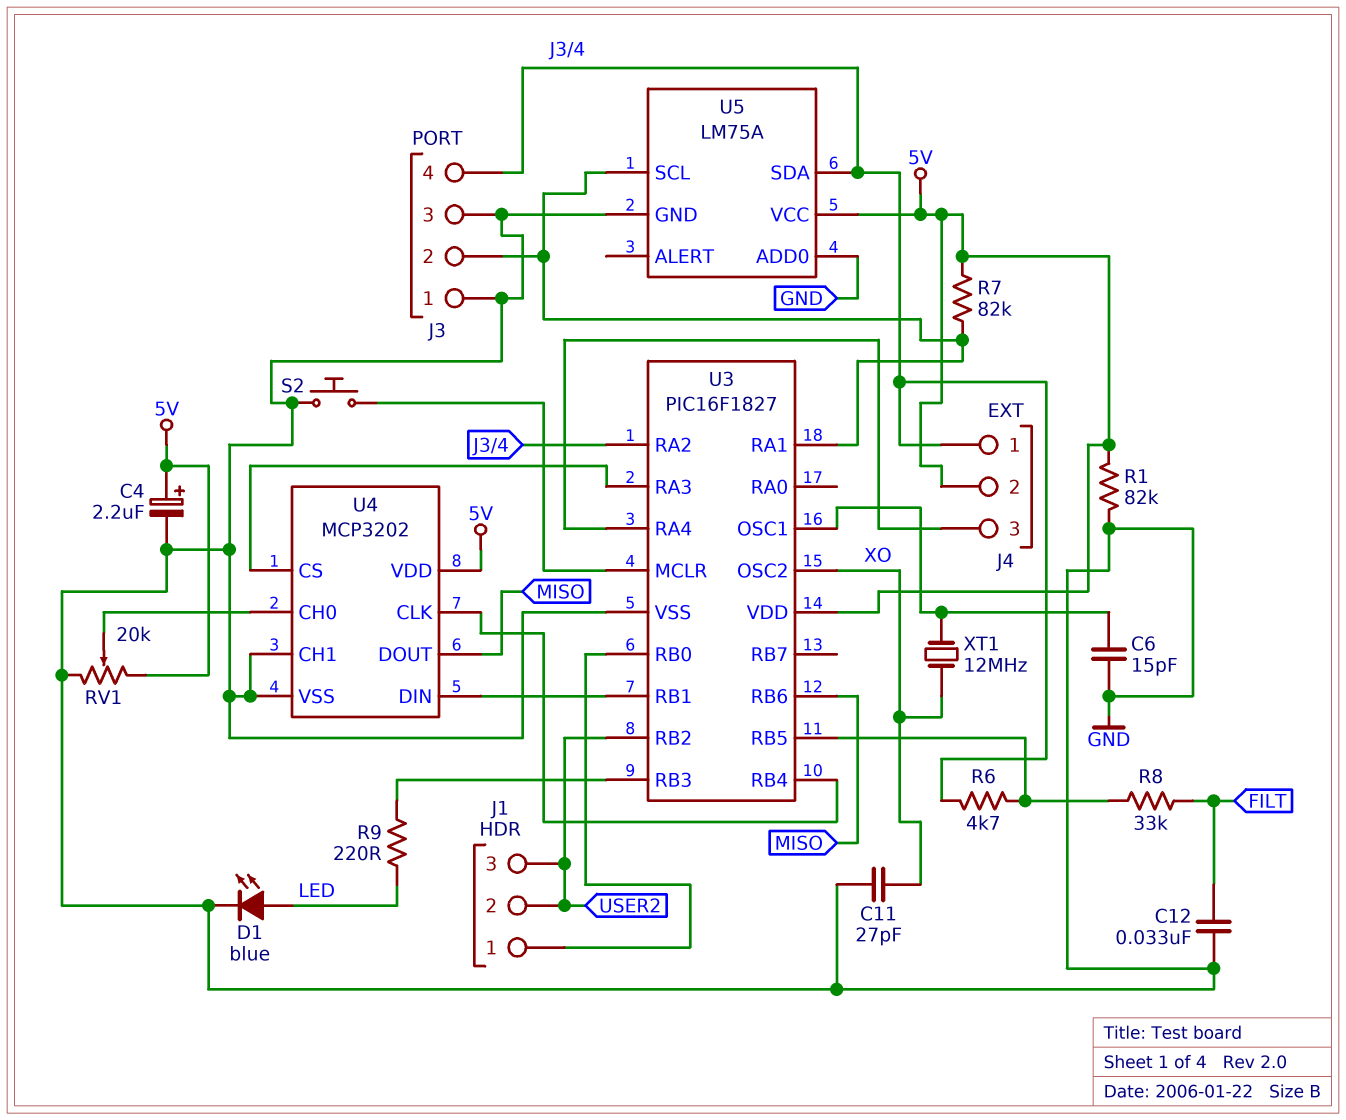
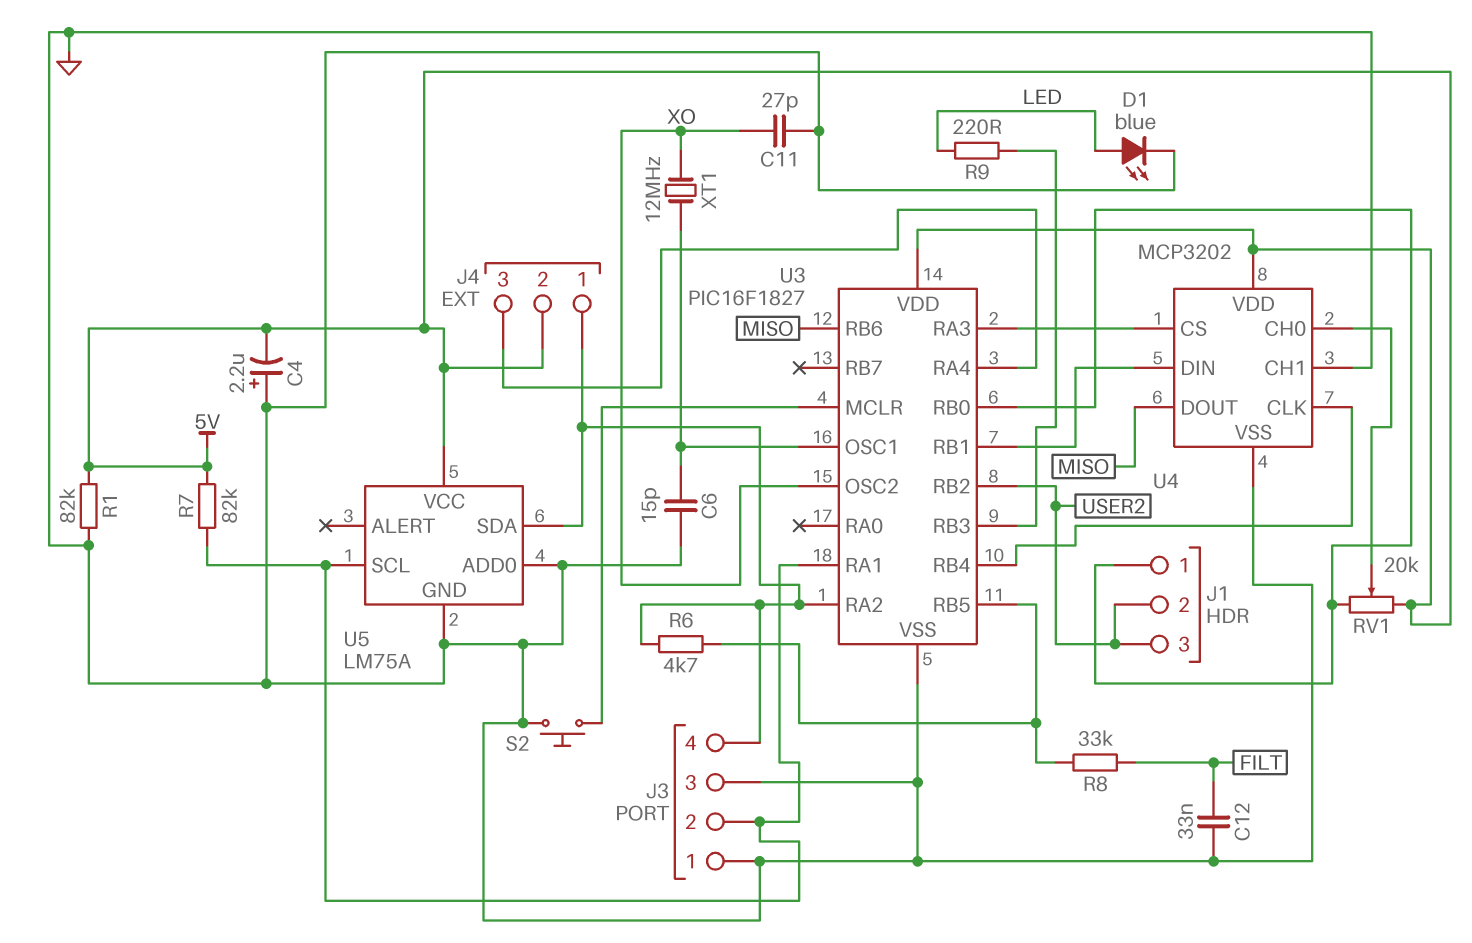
C4: 2.2uF (plus 5V, minus GND) -> 2.2uF (plus GND, minus 5V)
RV1: 20k (5V, GND, wiper U4/CH0) -> 20k (5V, J1/1, wiper U4/CH0)

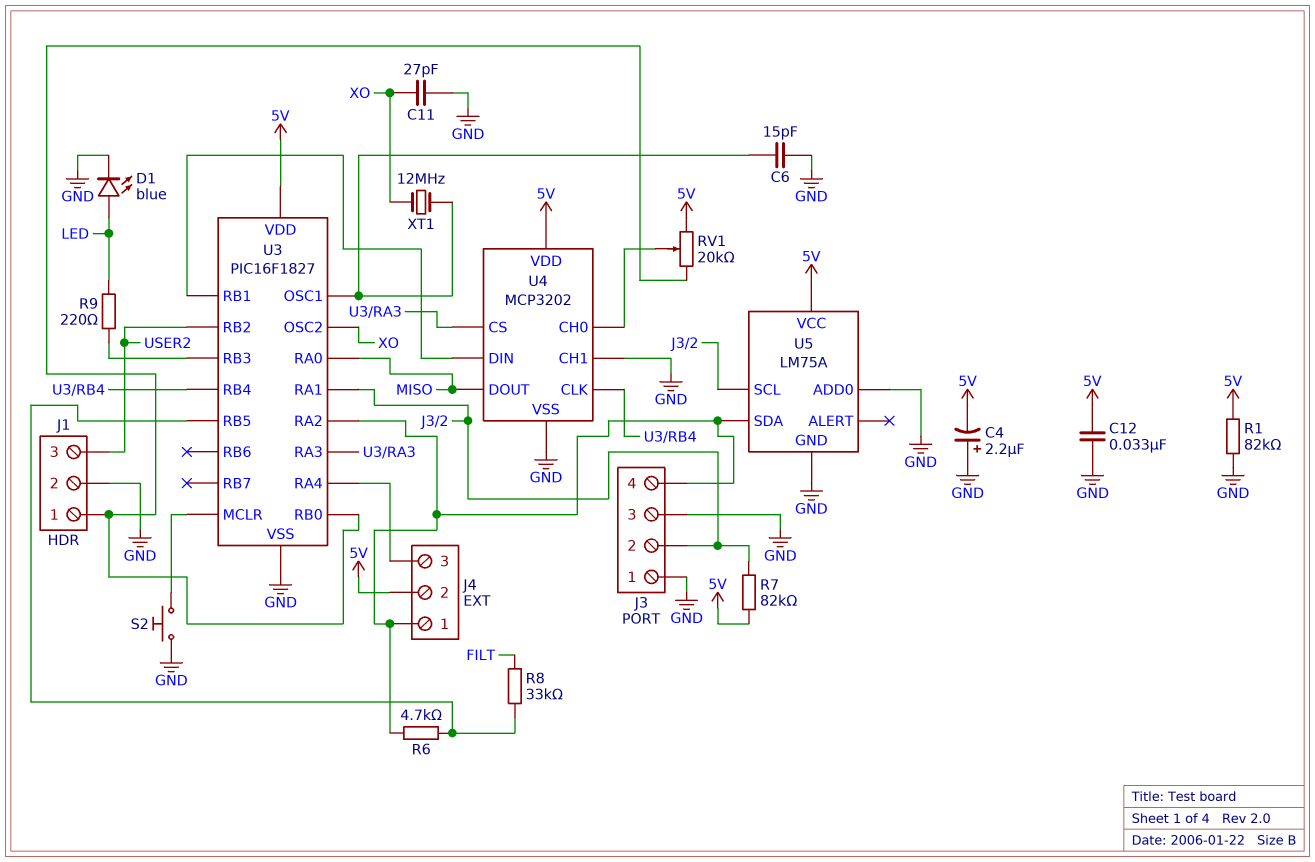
C12: 33nF (FILT, GND) -> 33nF (5V, GND)
J1 pin 2: USER2 -> GND
U3 pin RA0: none -> MISO
U3 pin RB6: MISO -> none

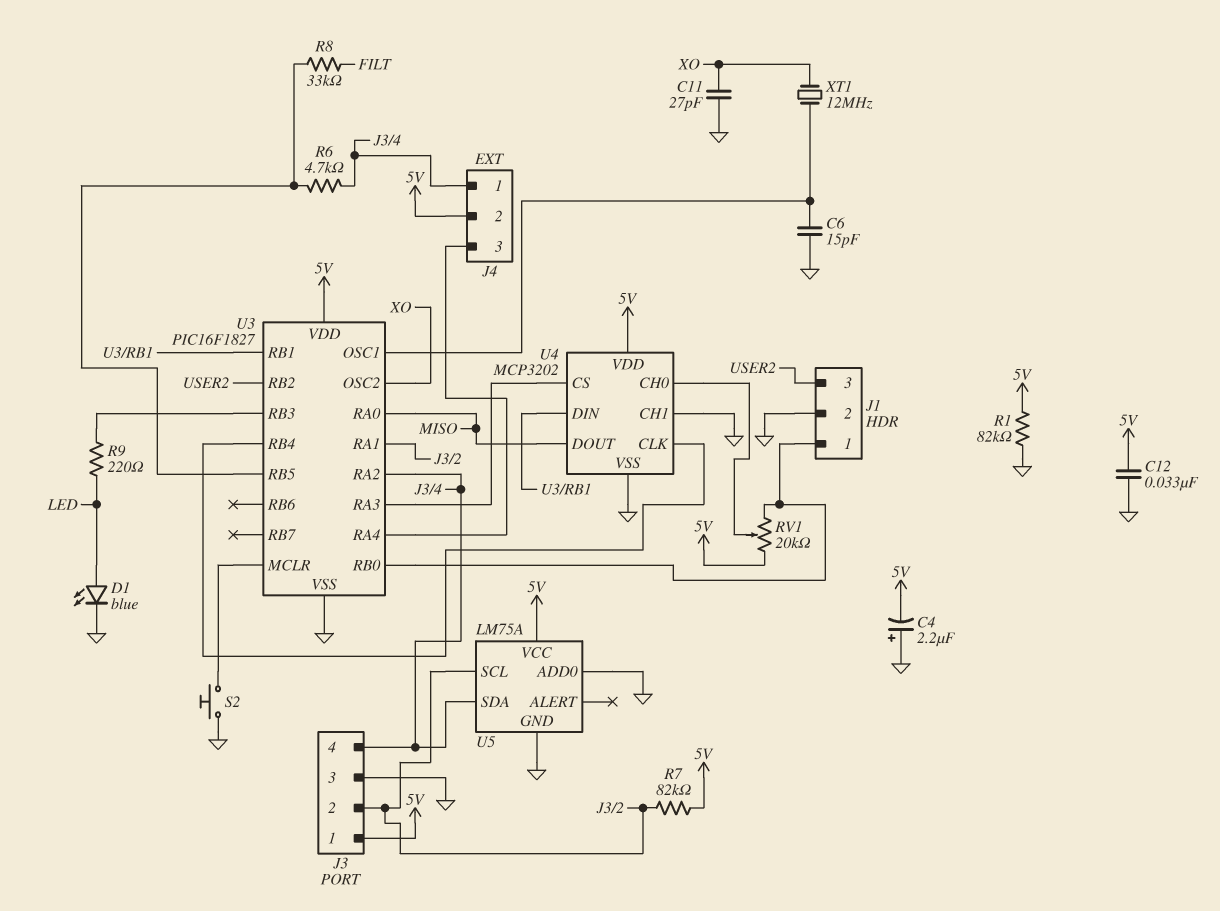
J3 pin 1: GND -> 5V

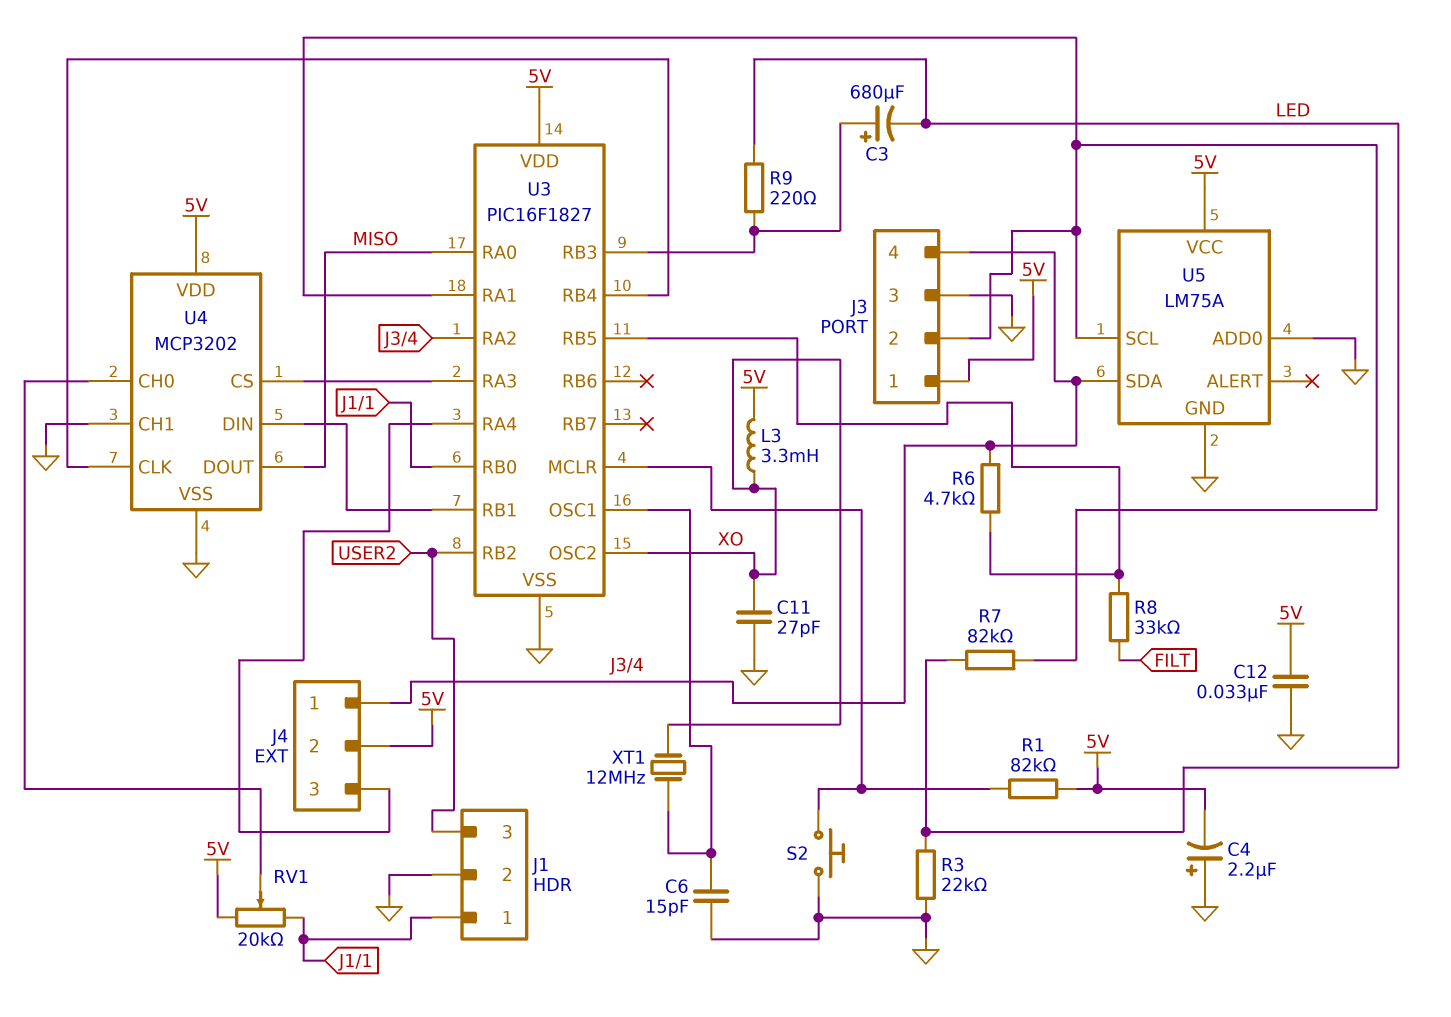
C3: none -> 680uF (plus U3/RB3, minus LED)
D1: LED blue (A LED, K GND) -> none
L3: none -> 3.3mH (5V, XO)
R1: 82k (5V, GND) -> 82k (5V, U3/MCLR)
R3: none -> 22k (GND, LED)
R7: 82k (5V, J3/2) -> 82k (J3/2, LED)

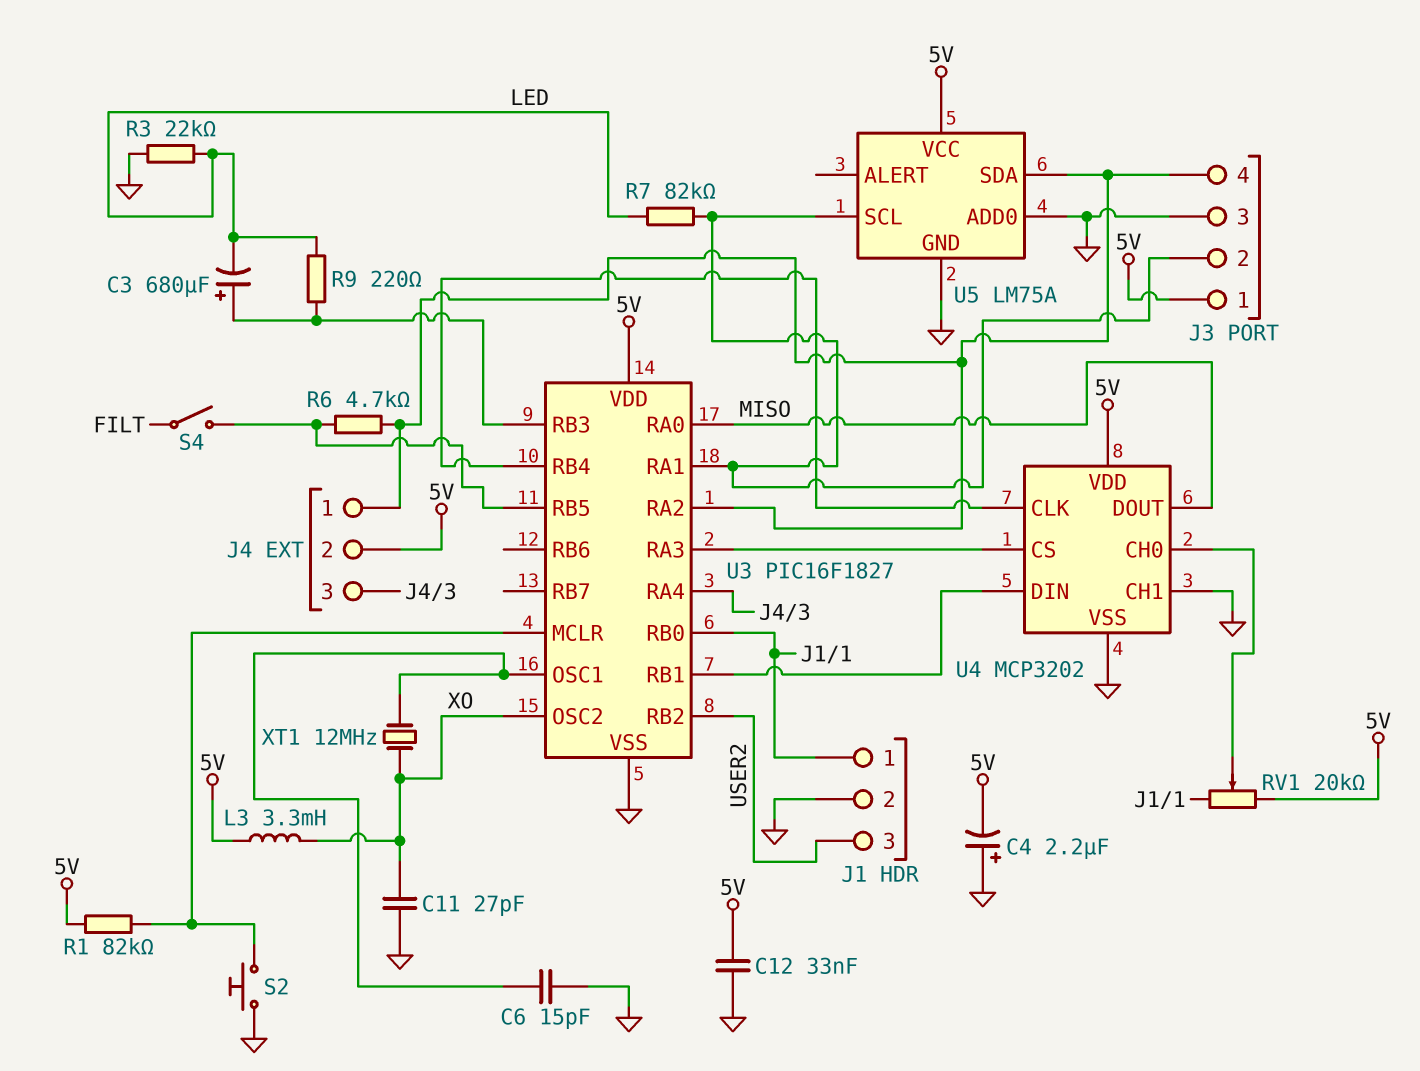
R8: 33k (FILT, U3/RB5) -> none
S4: none -> switch (FILT, U3/RB5)

